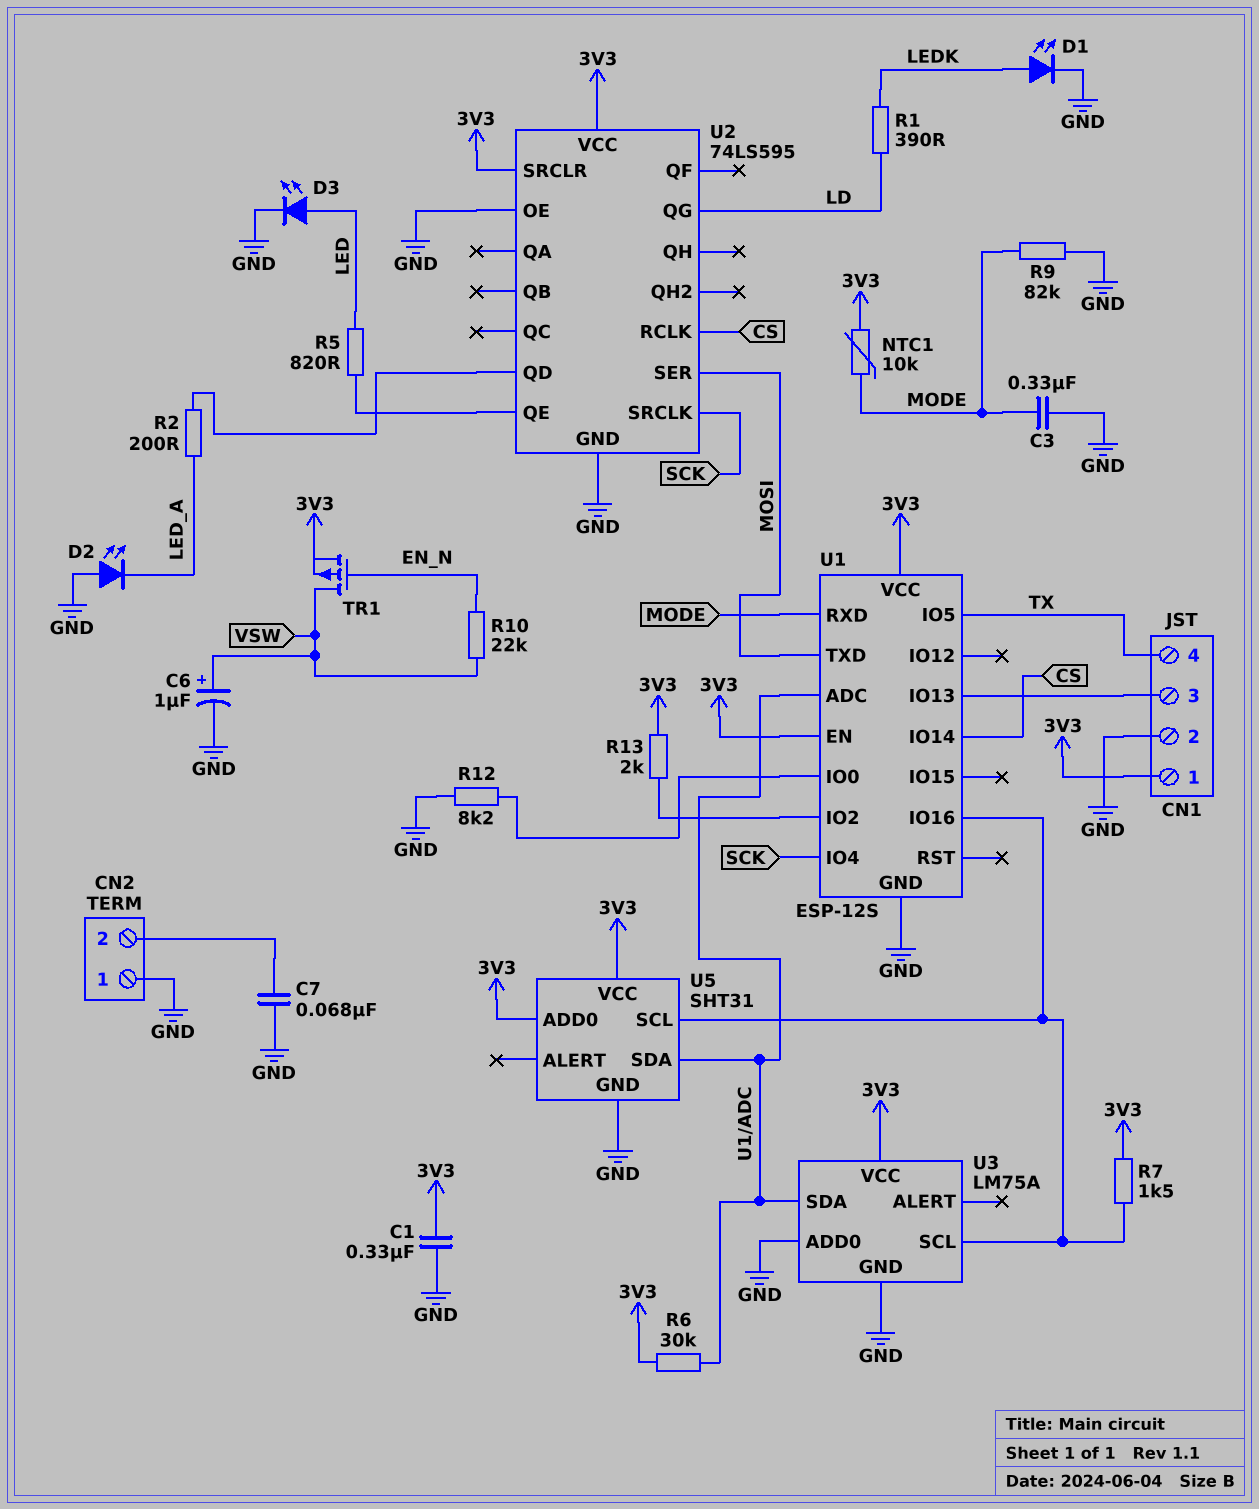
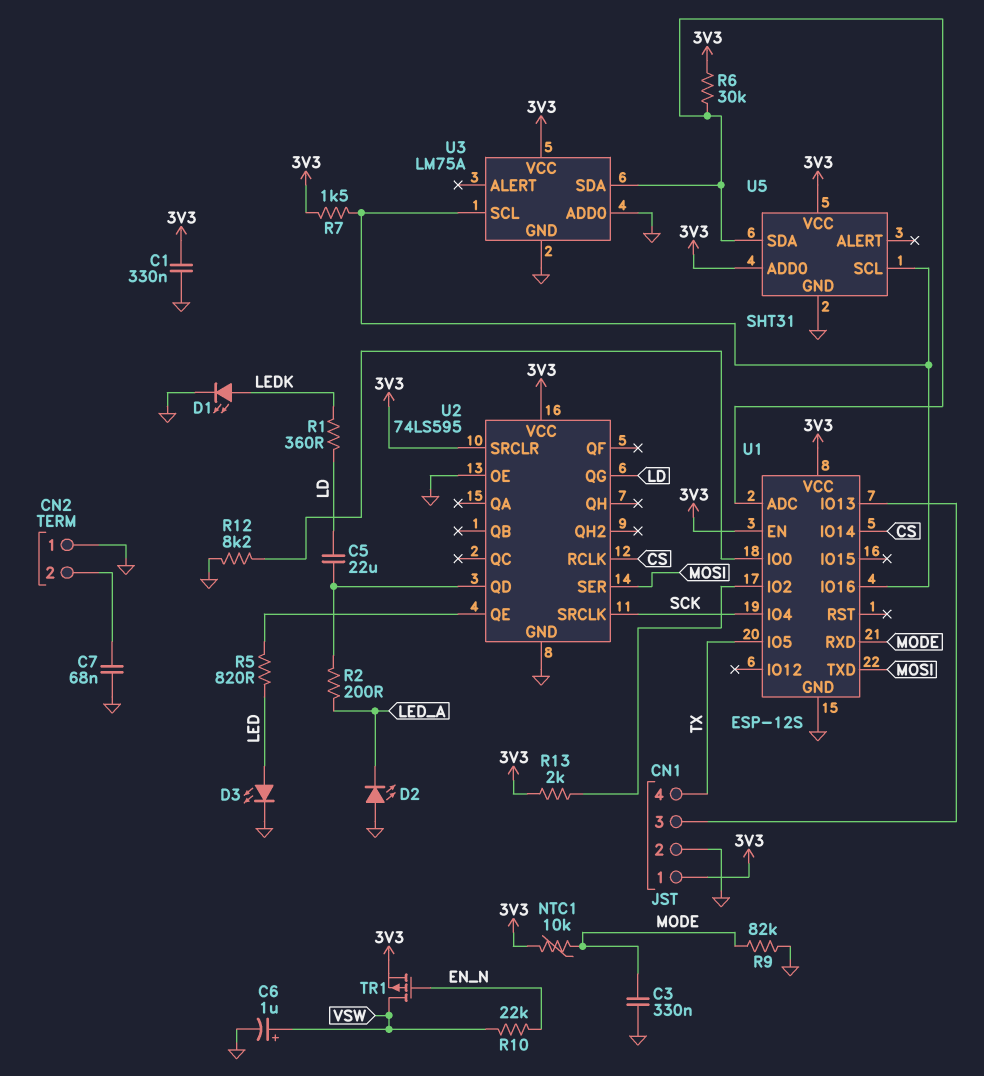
C5: none -> 22uF (LD, U2/QD)
R1: 390 (LD, LEDK) -> 360 (LD, LEDK)

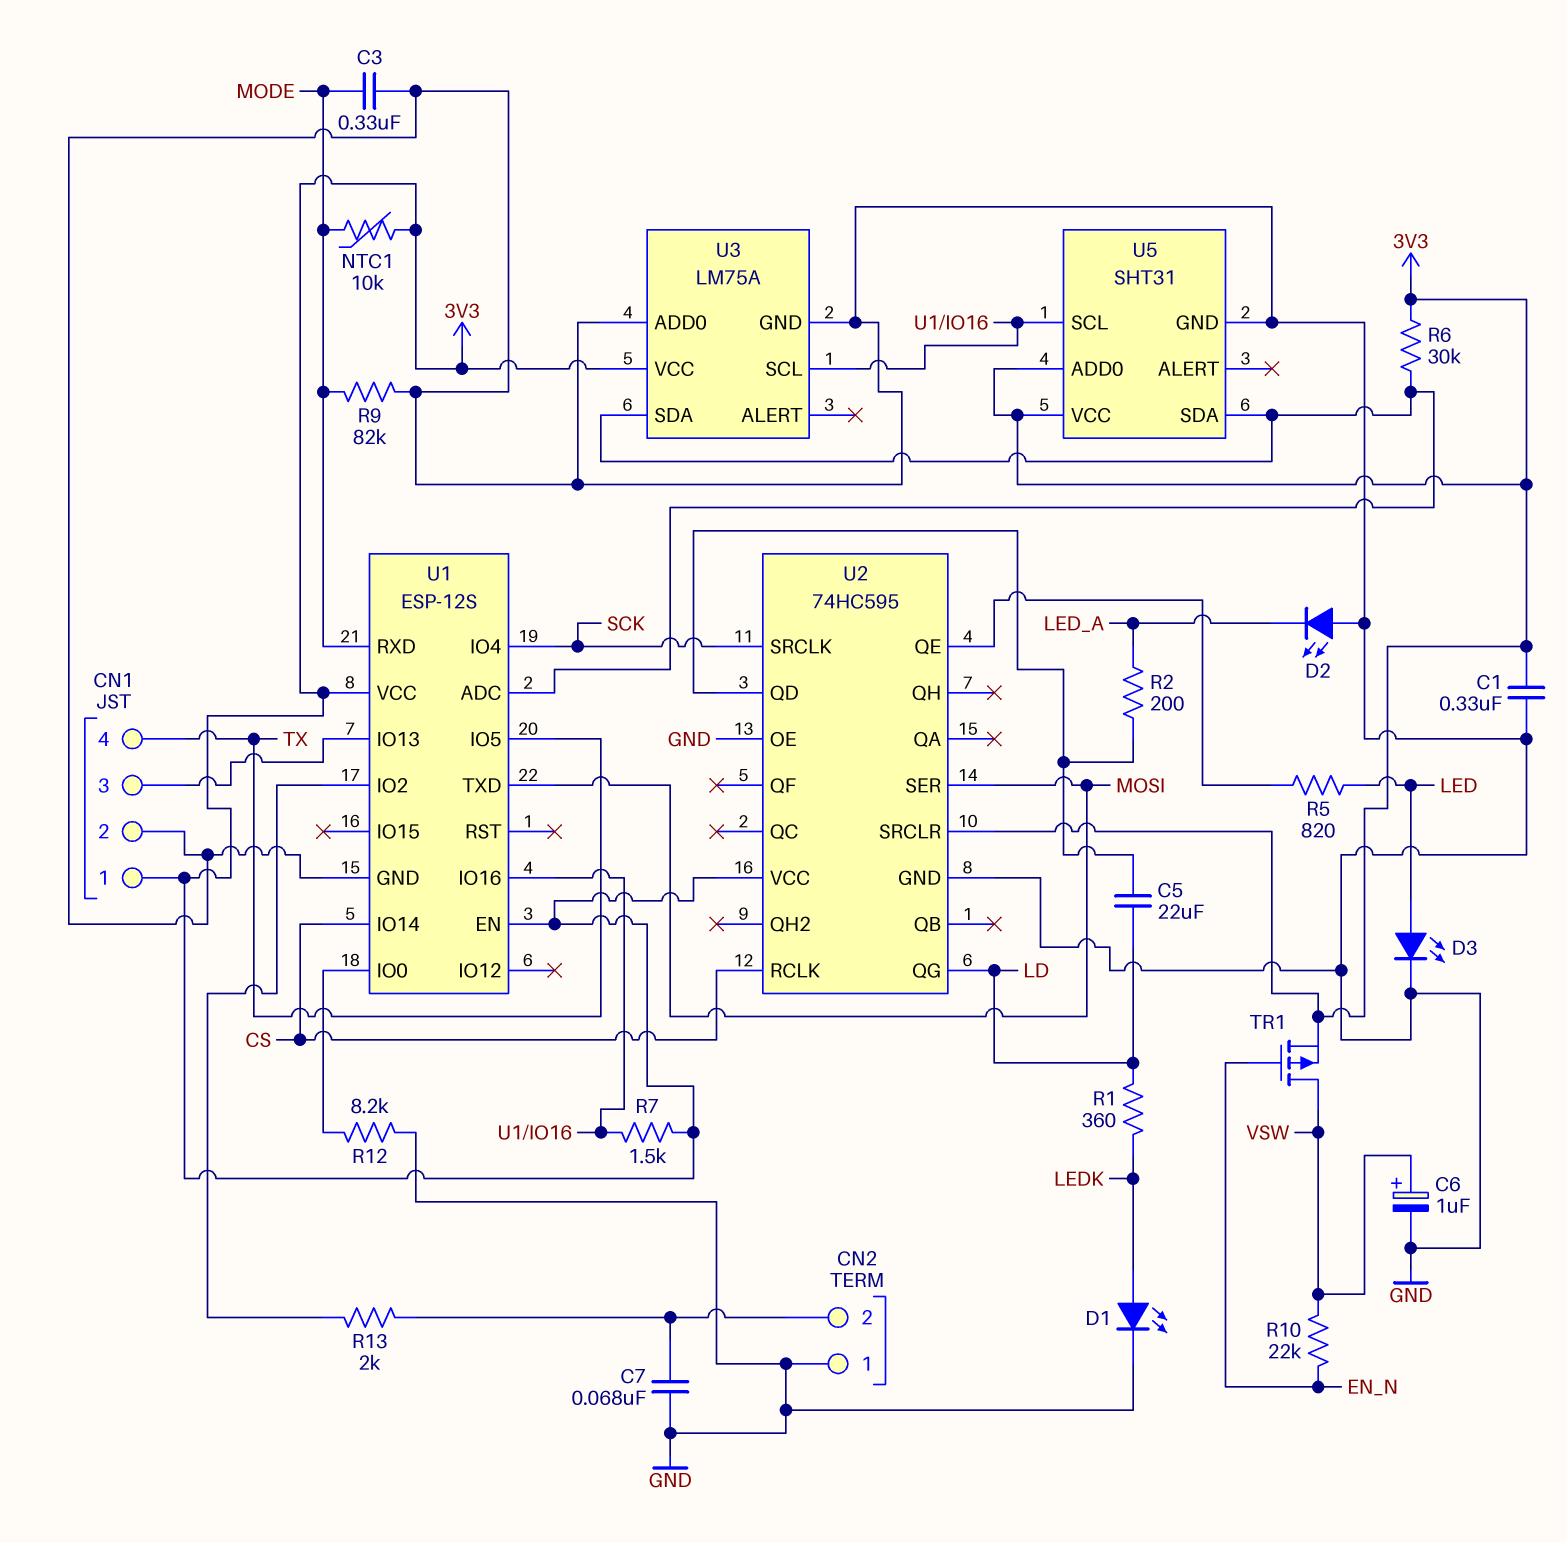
R13: 2k (3V3, U1/IO2) -> 2k (CN2/2, U1/IO2)
U2: 74LS595 -> 74HC595

